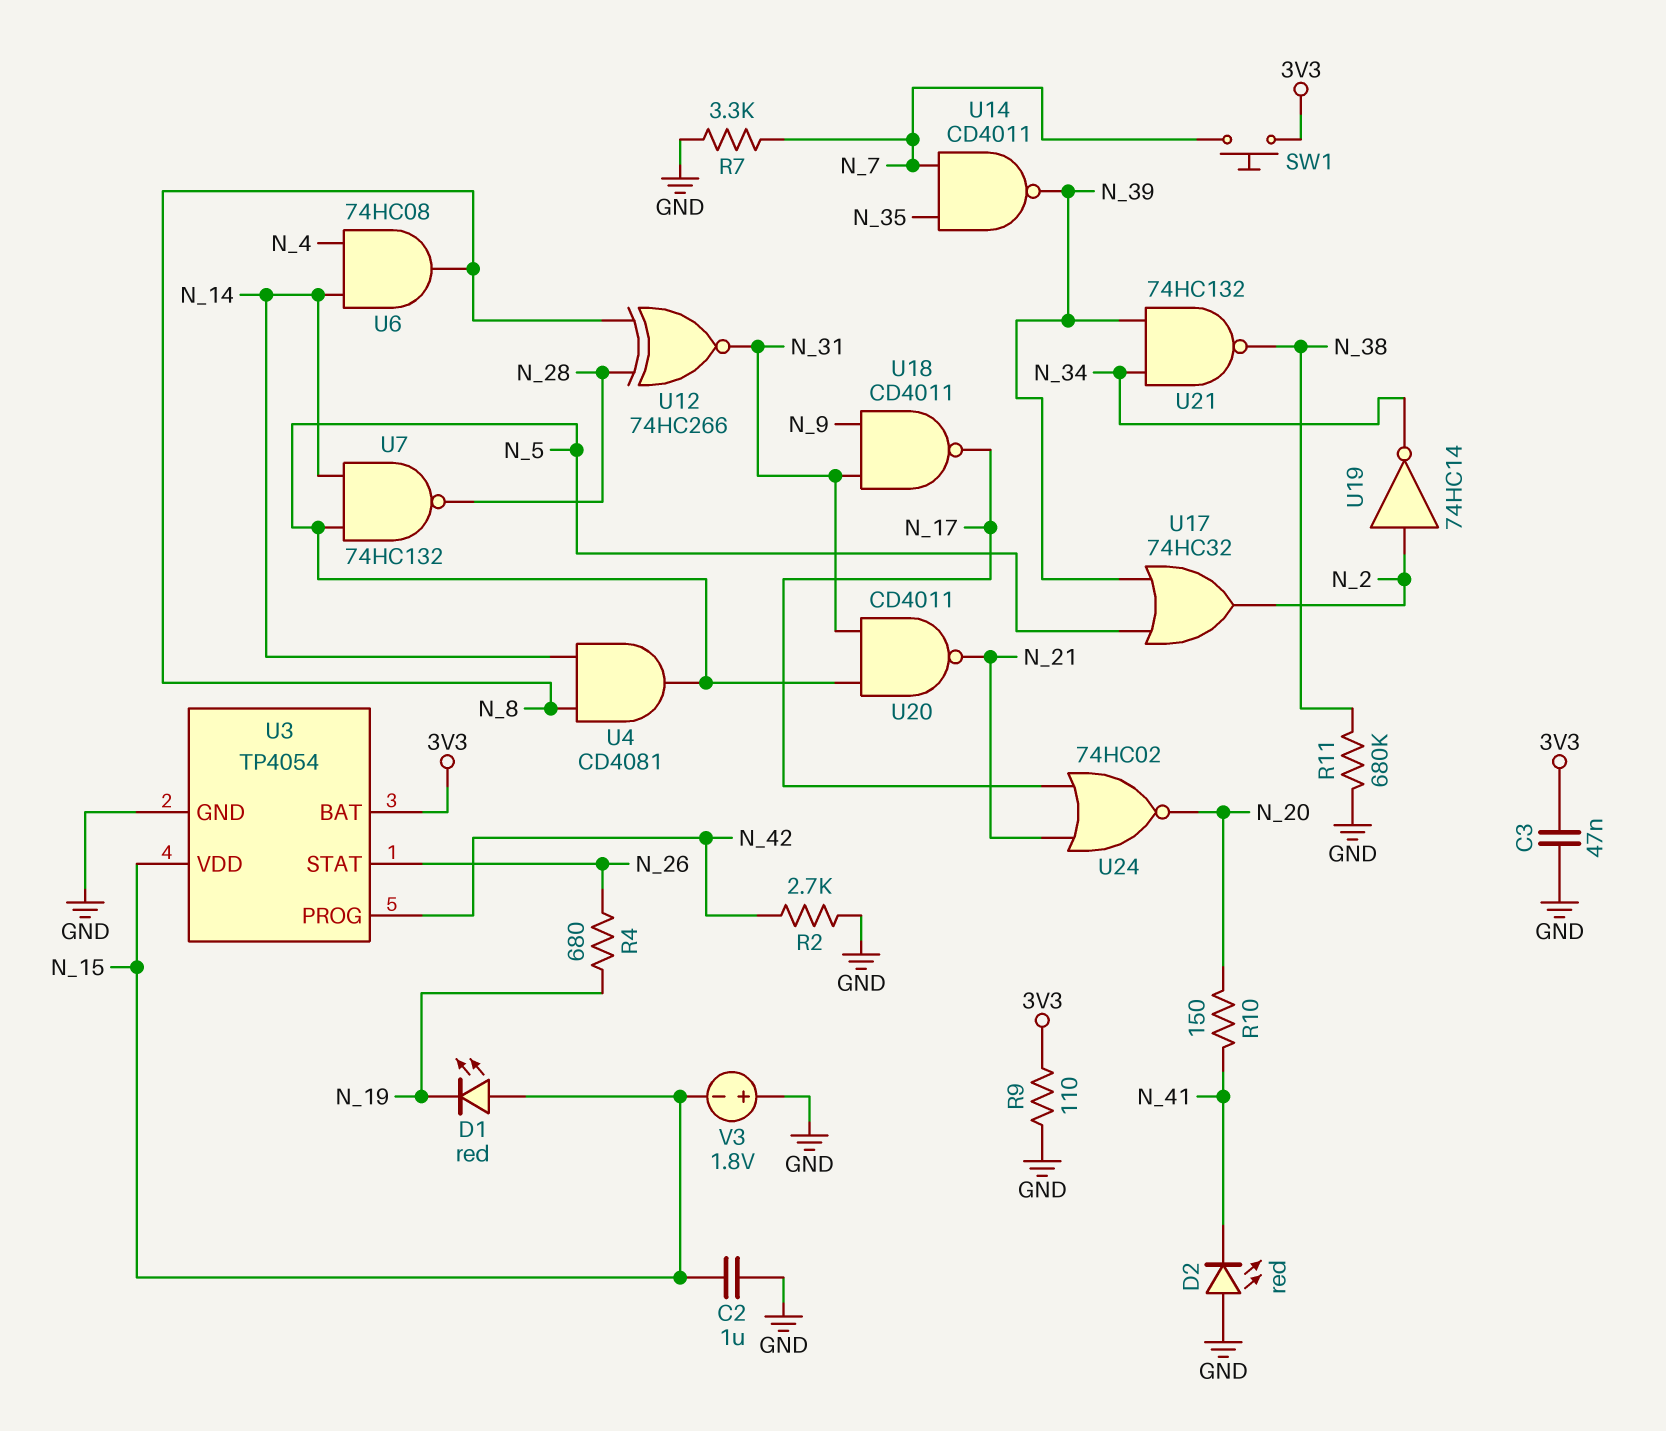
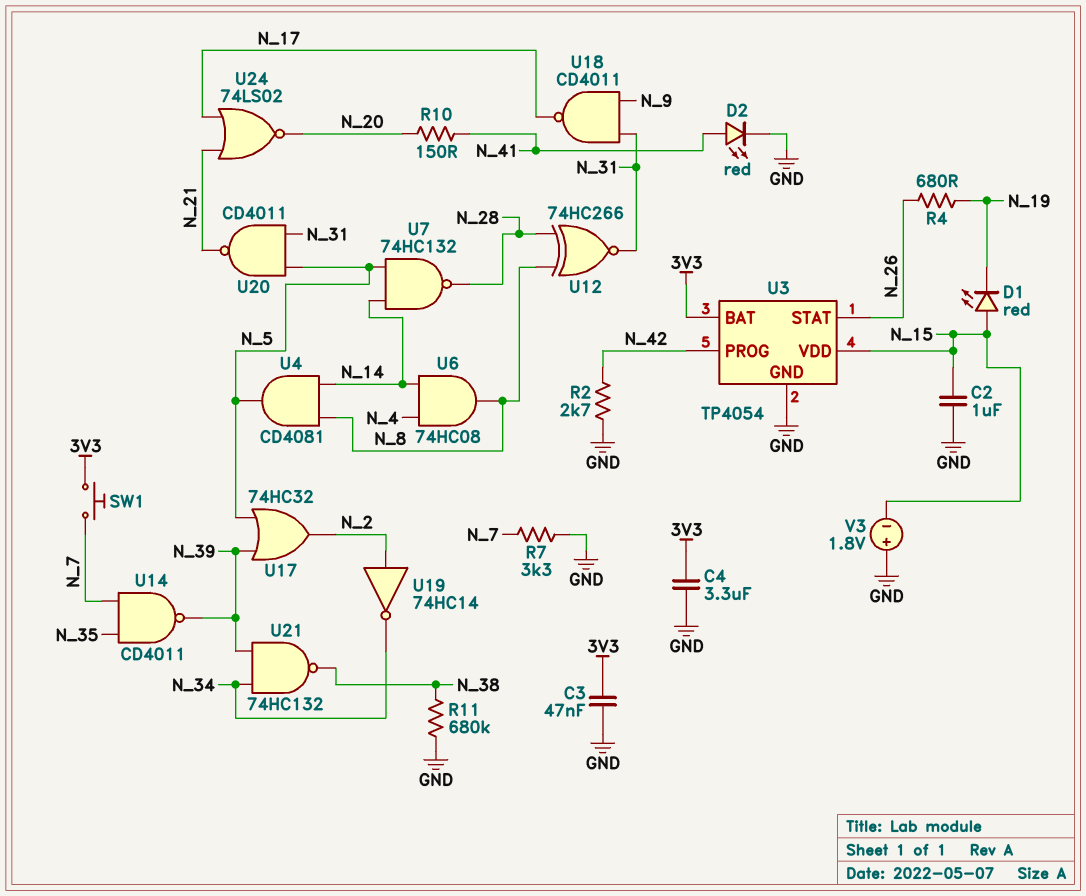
C4: none -> 3.3uF (3V3, GND)
D2: LED red (A GND, K N_41) -> LED red (A N_41, K GND)
R9: 110 (3V3, GND) -> none
U24: NOR 74HC02 (in N_17, in N_21, out N_20) -> NOR 74LS02 (in N_17, in N_21, out N_20)

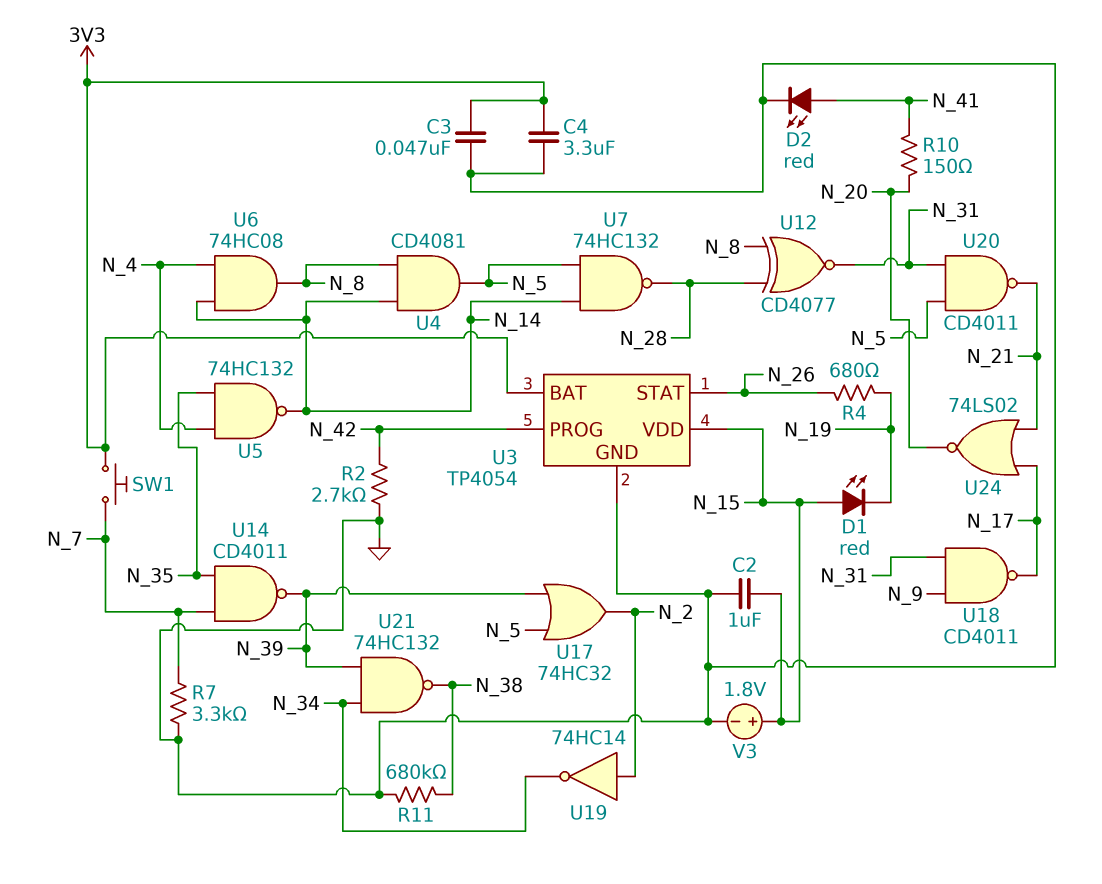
U5: none -> NAND 74HC132 (in N_4, in N_35, out N_14)
U12: XNOR 74HC266 (in N_8, in N_28, out N_31) -> XNOR CD4077 (in N_8, in N_28, out N_31)
V3: 1.8V (plus GND, minus N_15) -> 1.8V (plus N_15, minus GND)

